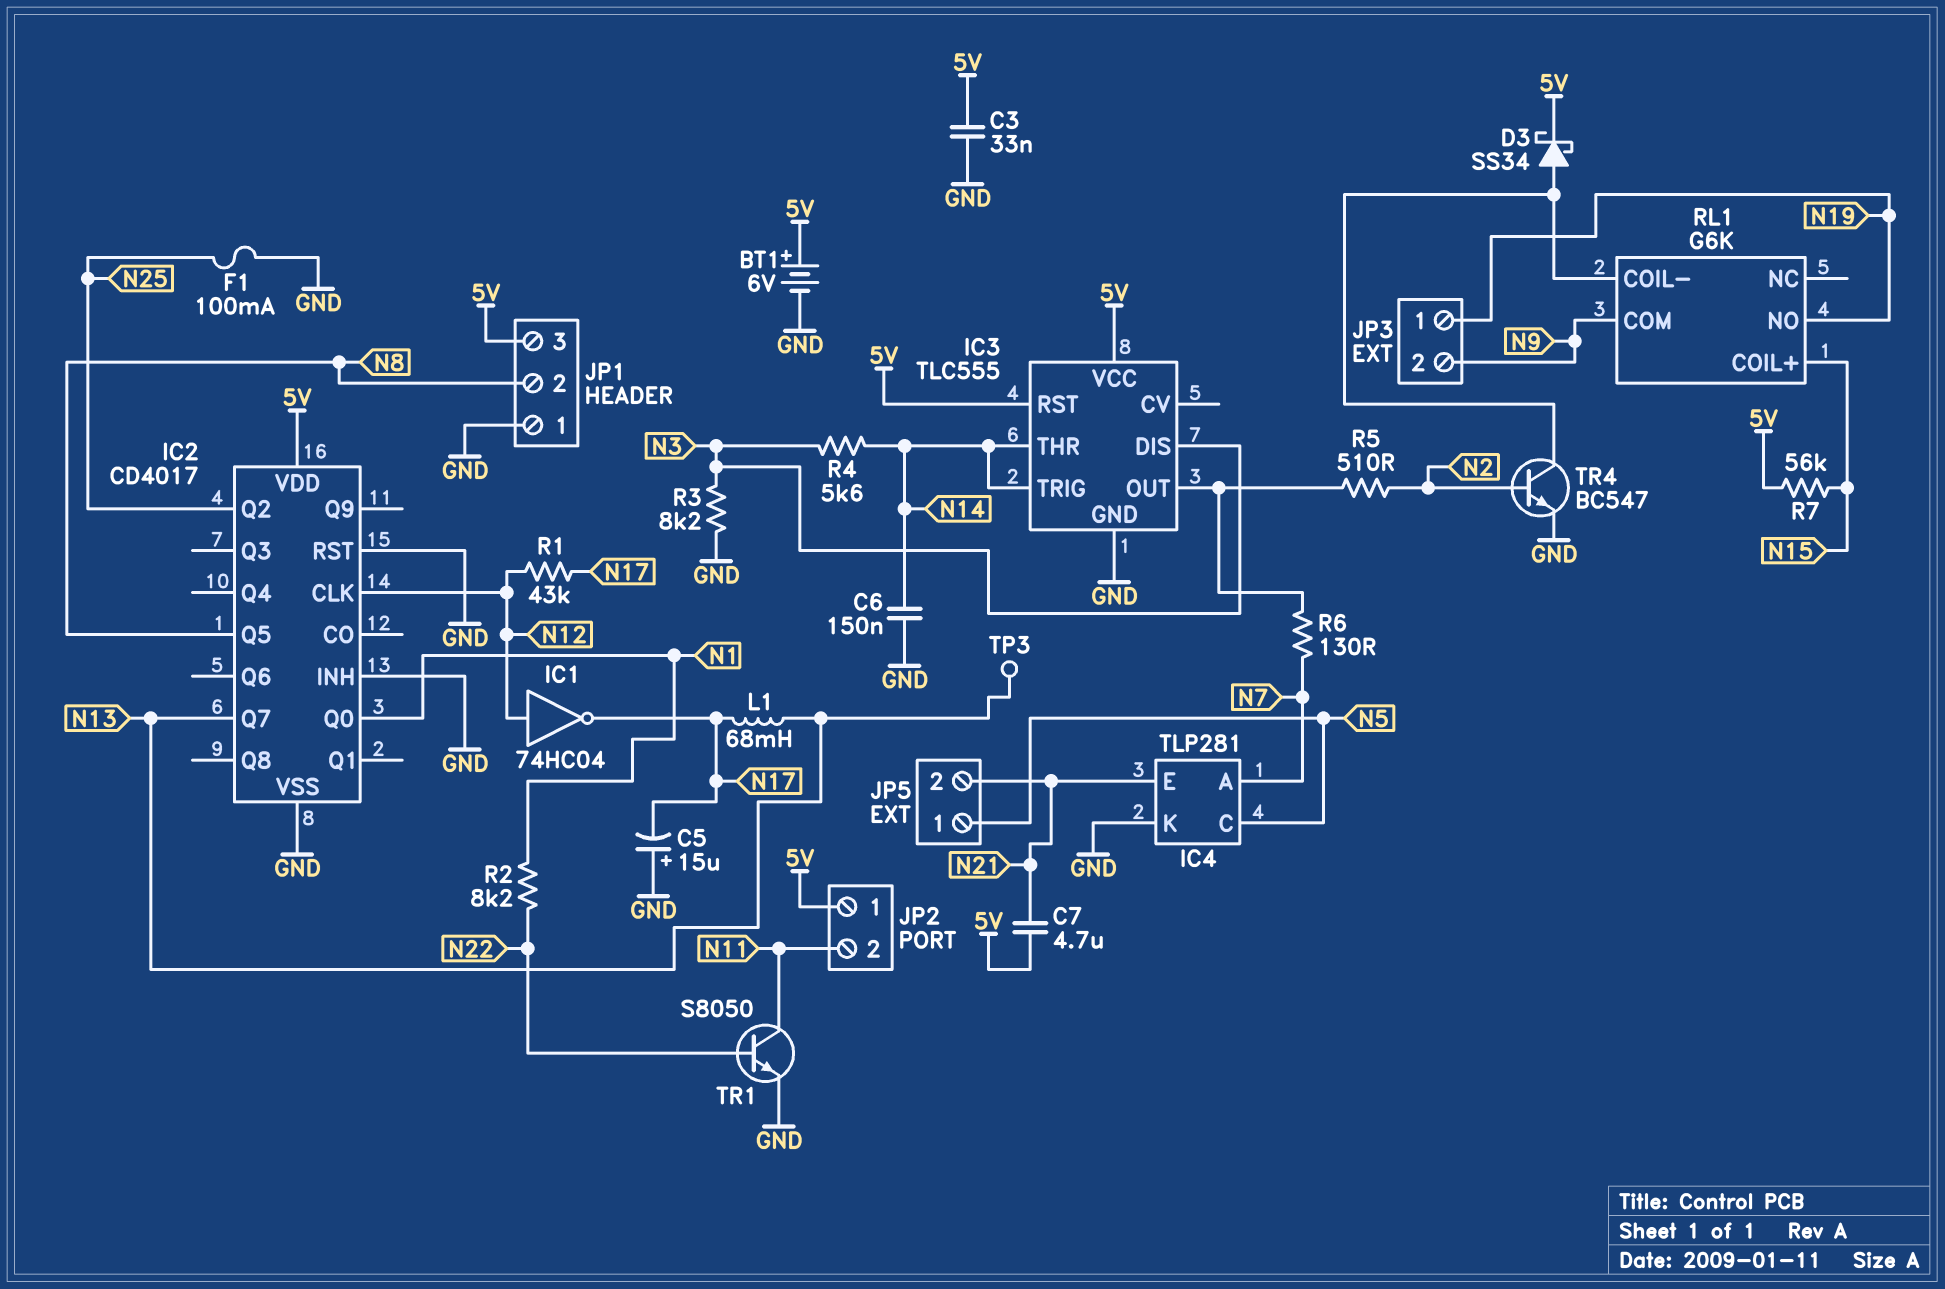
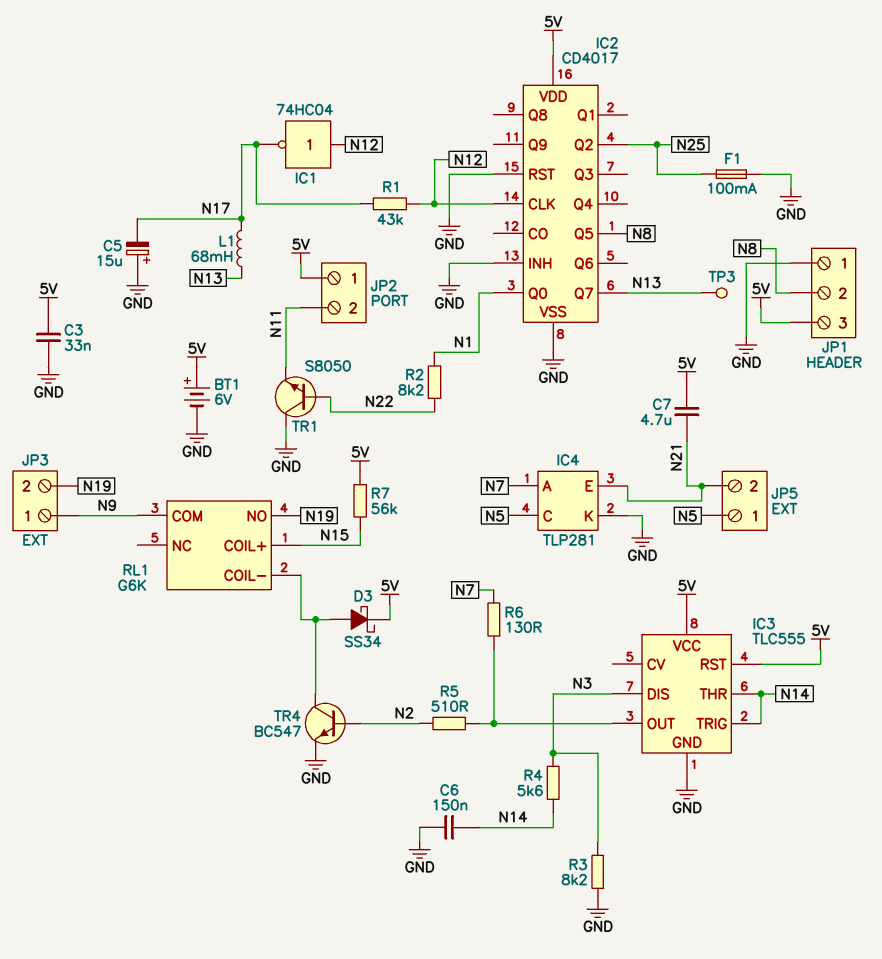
JP3 pin 1: N19 -> N9
JP3 pin 2: N9 -> N19
TR1: NPN S8050 (B N22, C N11, E GND) -> NPN S8050 (B N22, C GND, E N11)

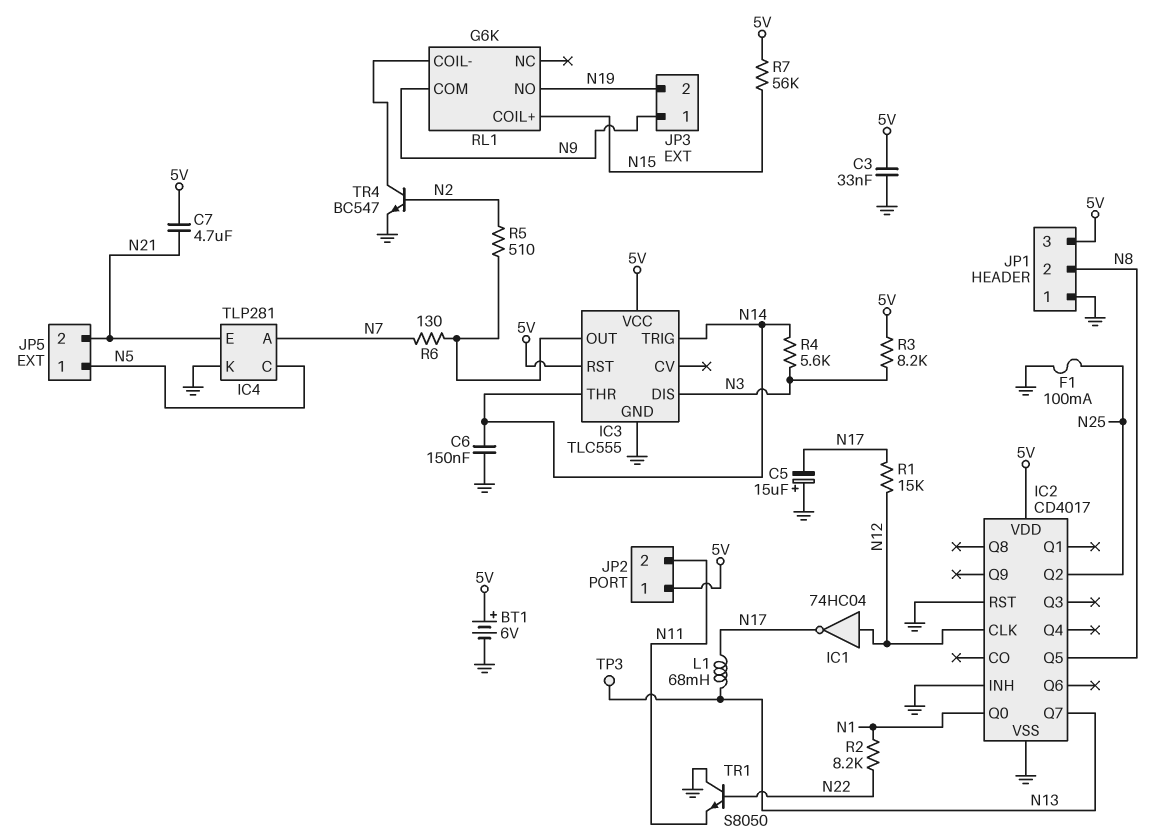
D3: schottky SS34 (A RL1/COIL-, K 5V) -> none
R1: 43k (N12, N17) -> 15k (N12, N17)
R3: 8.2k (GND, N3) -> 8.2k (5V, N3)

